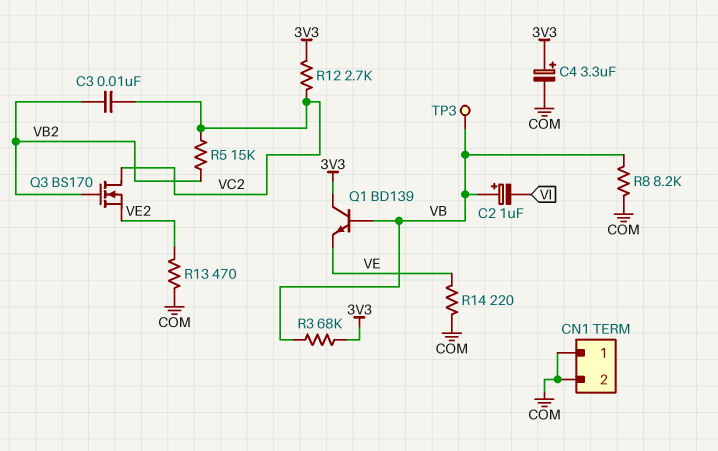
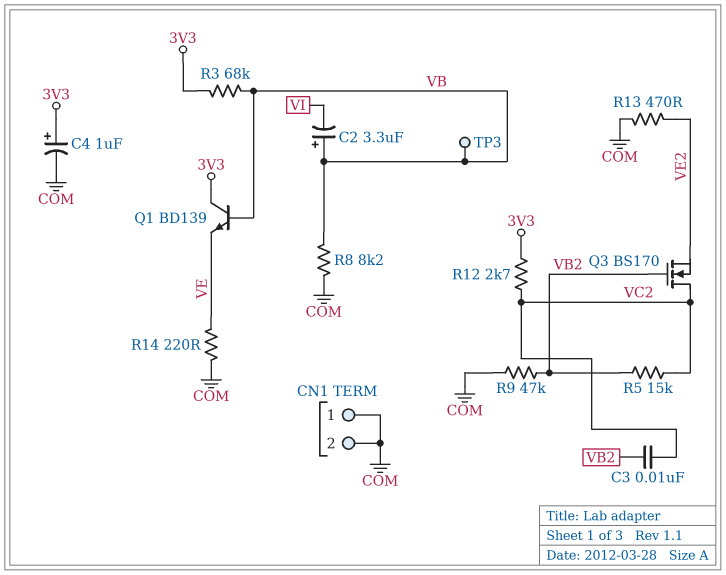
C2: 1uF (plus VB, minus VI) -> 3.3uF (plus VB, minus VI)
C4: 3.3uF (plus 3V3, minus COM) -> 1uF (plus 3V3, minus COM)
R9: none -> 47k (COM, VB2)

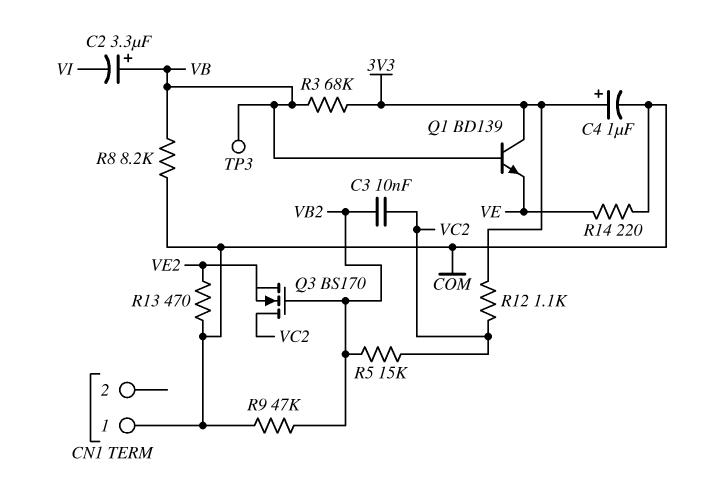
CN1 pin 2: COM -> none
R12: 2.7k (3V3, VC2) -> 1.1k (3V3, VC2)

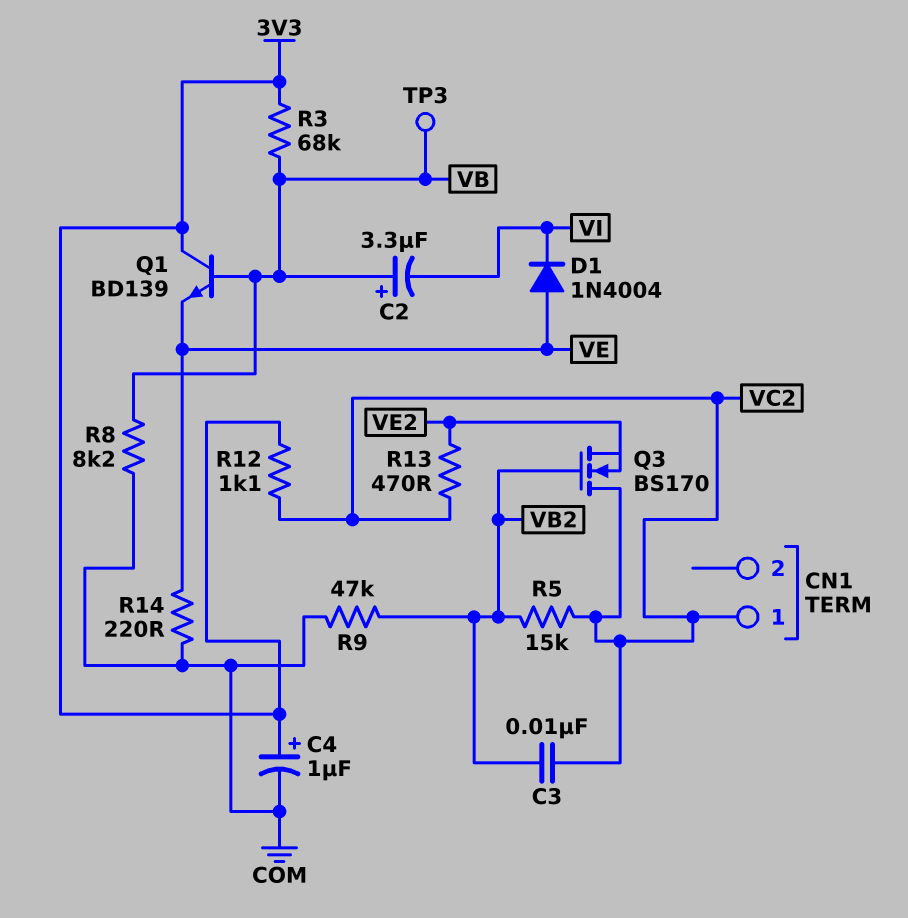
CN1 pin 1: COM -> VC2
D1: none -> diode 1N4004 (A VE, K VI)
R13: 470 (COM, VE2) -> 470 (VC2, VE2)

